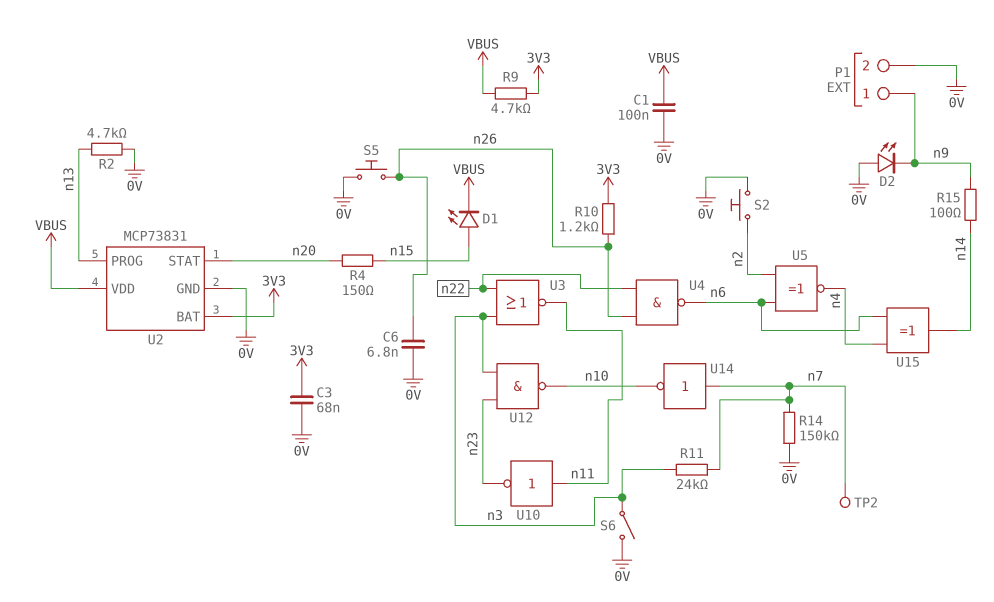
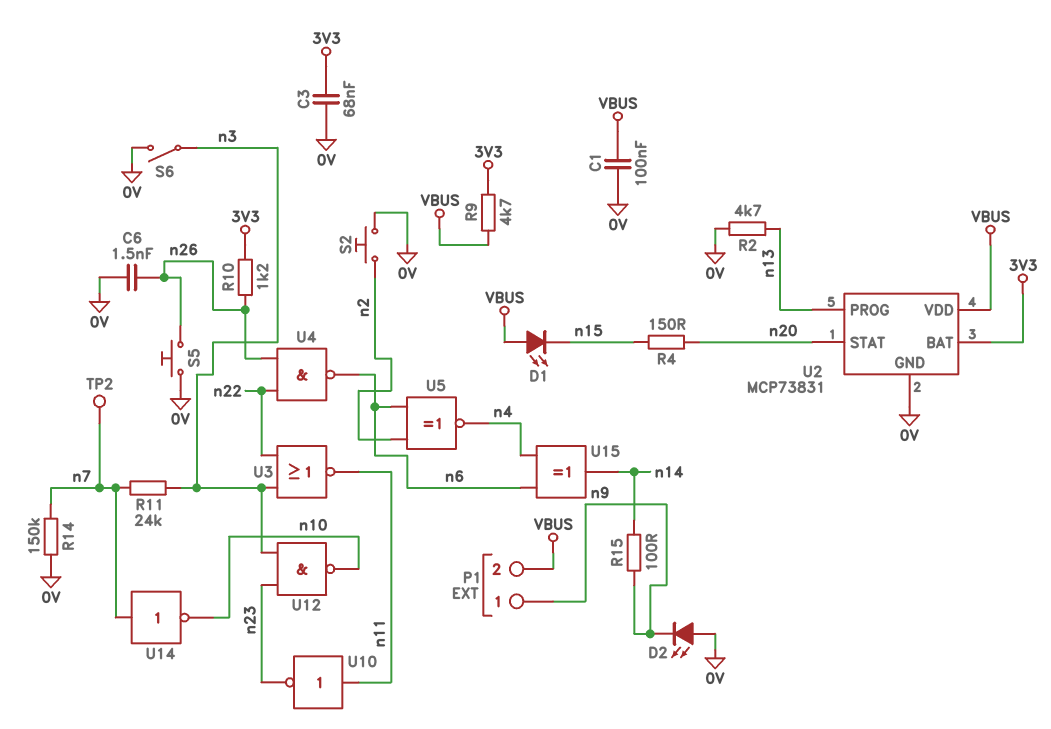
C6: 6.8nF (0V, n26) -> 1.5nF (0V, n26)
D1: LED (A n15, K VBUS) -> LED (A VBUS, K n15)
P1 pin 2: 0V -> VBUS

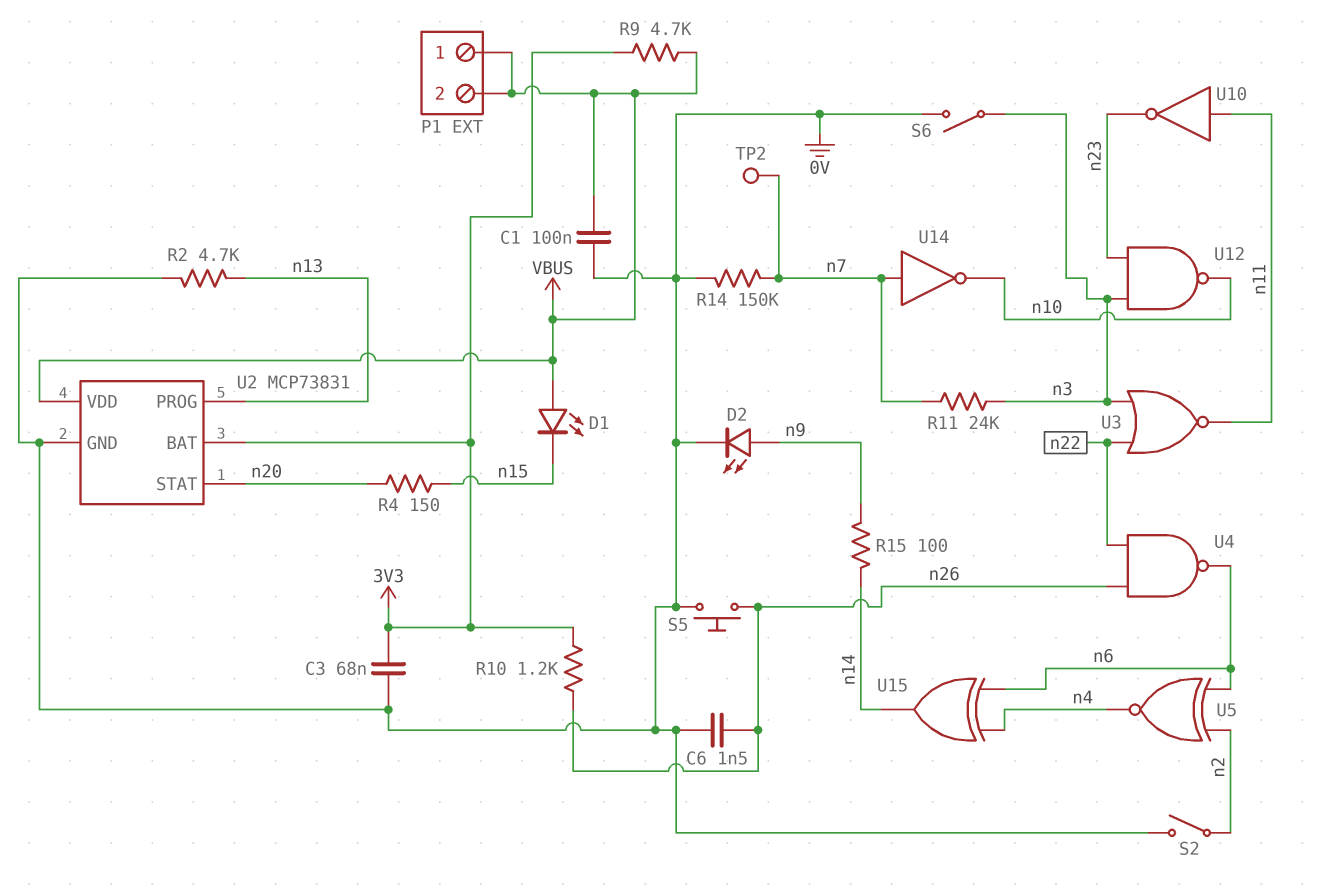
D2: LED (A 0V, K n9) -> LED (A n9, K 0V)
P1 pin 1: n9 -> VBUS
S2: button (0V, n2) -> switch (0V, n2)

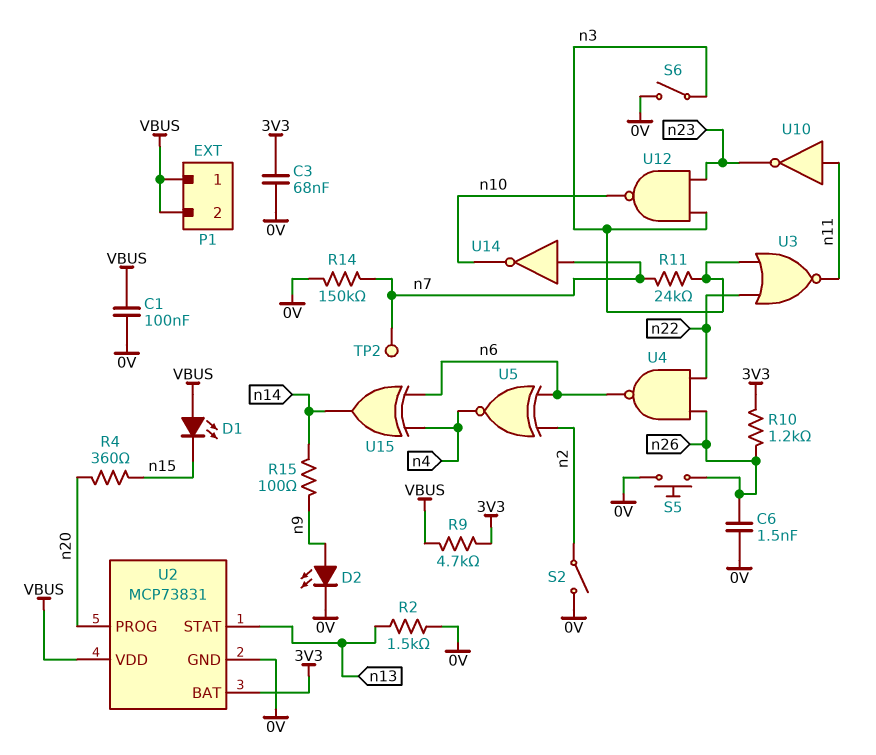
R2: 4.7k (0V, n13) -> 1.5k (0V, n13)
R4: 150 (n15, n20) -> 360 (n15, n20)
U2 pin PROG: n13 -> n20
U2 pin STAT: n20 -> n13

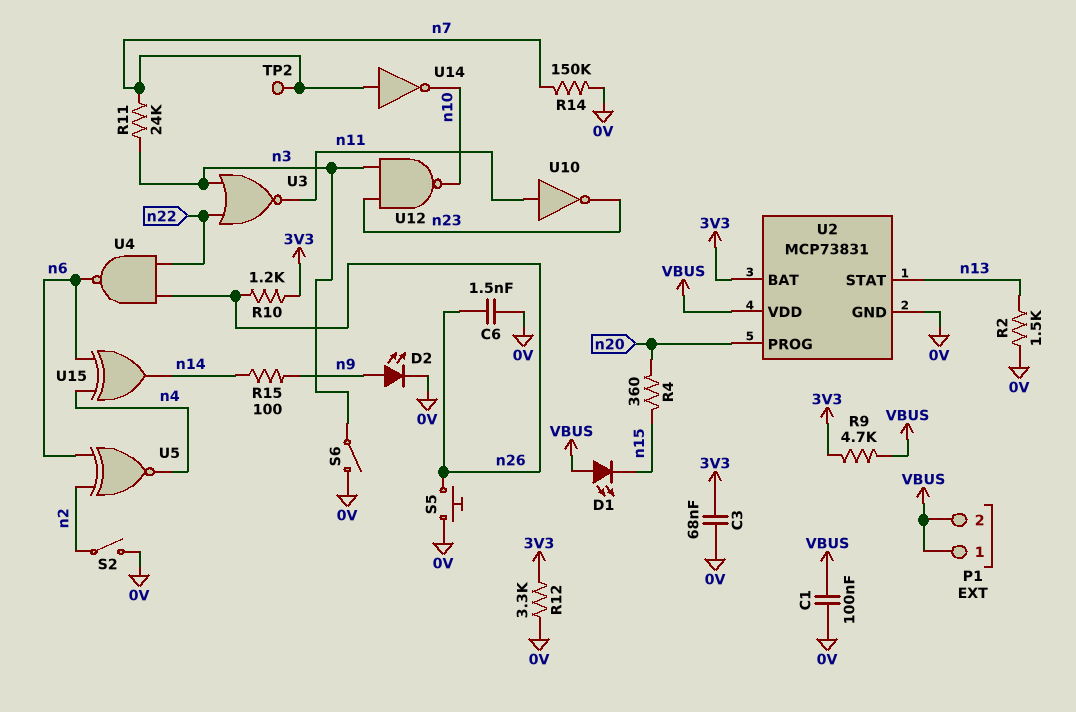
R12: none -> 3.3k (0V, 3V3)

